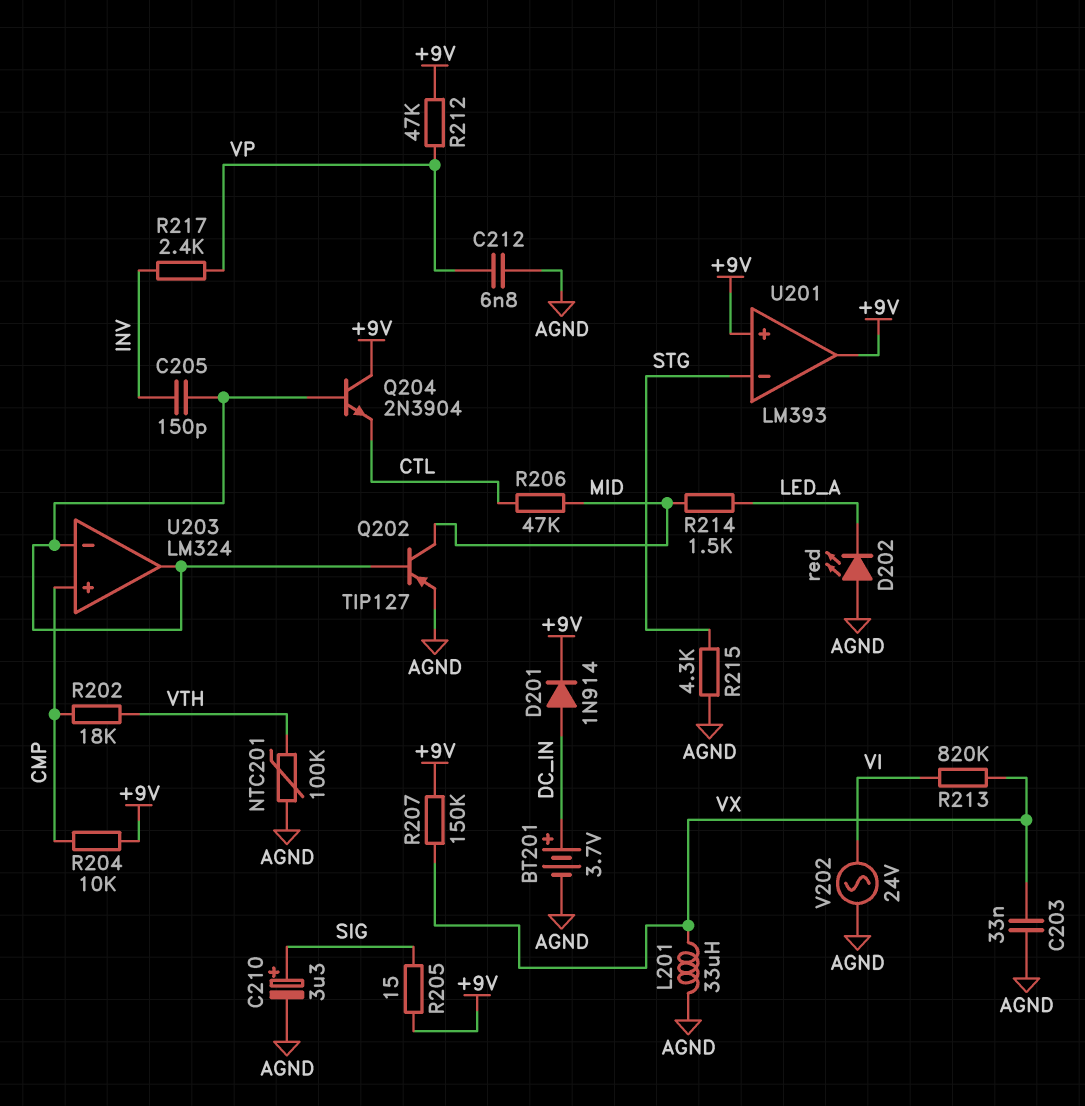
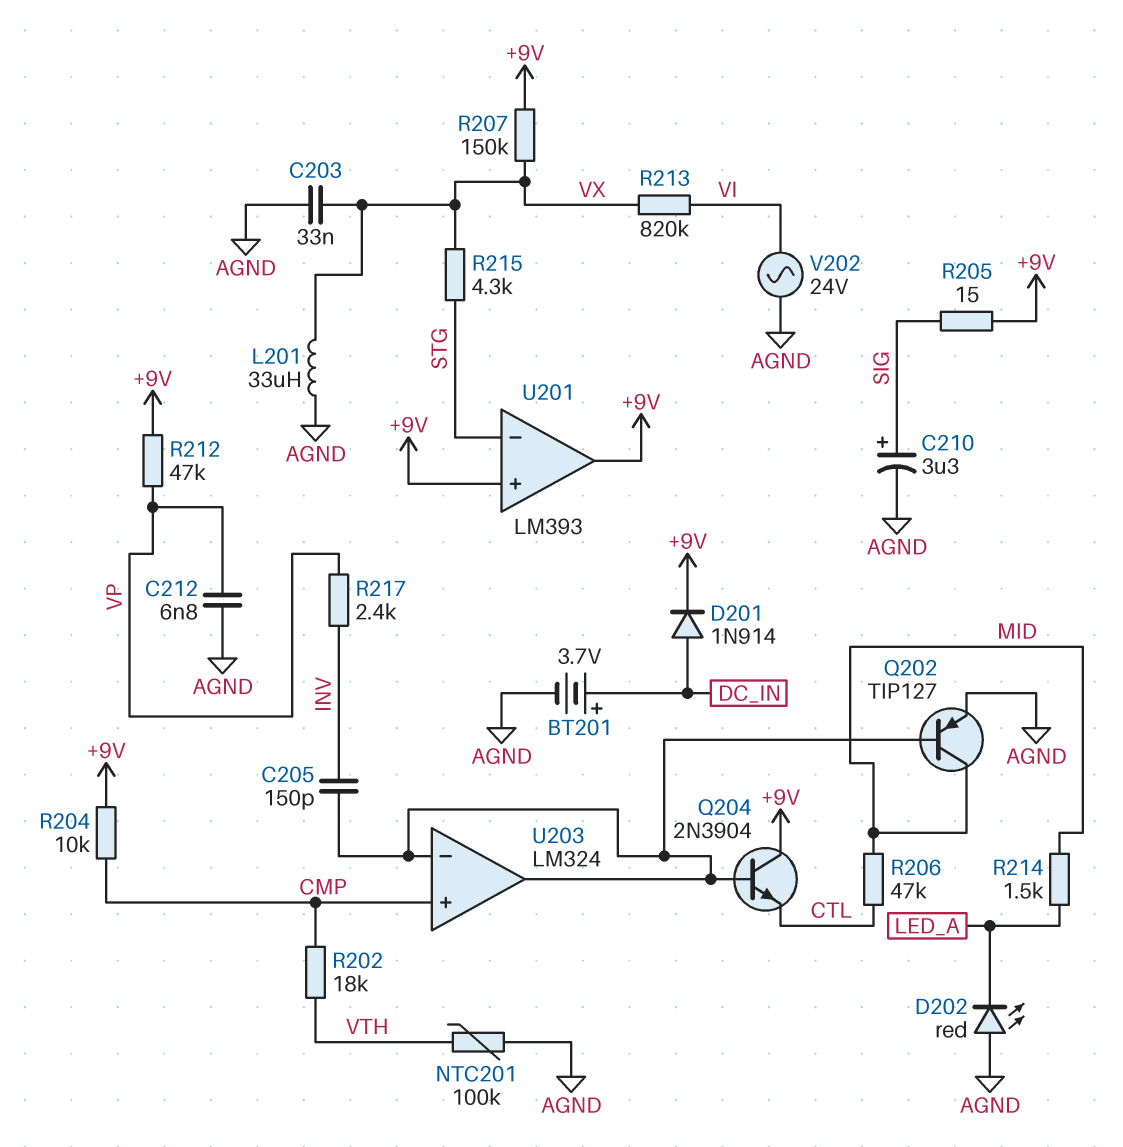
R215: 4.3k (AGND, STG) -> 4.3k (STG, VX)

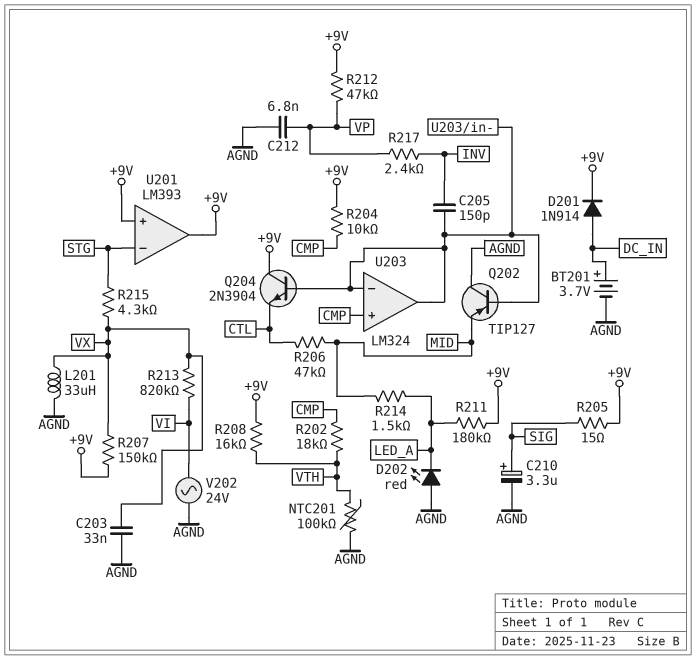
Q202: PNP TIP127 (B U203/in-, C MID, E AGND) -> PNP TIP127 (B U203/in-, C AGND, E MID)
R208: none -> 16k (+9V, VTH)
R211: none -> 180k (+9V, LED_A)

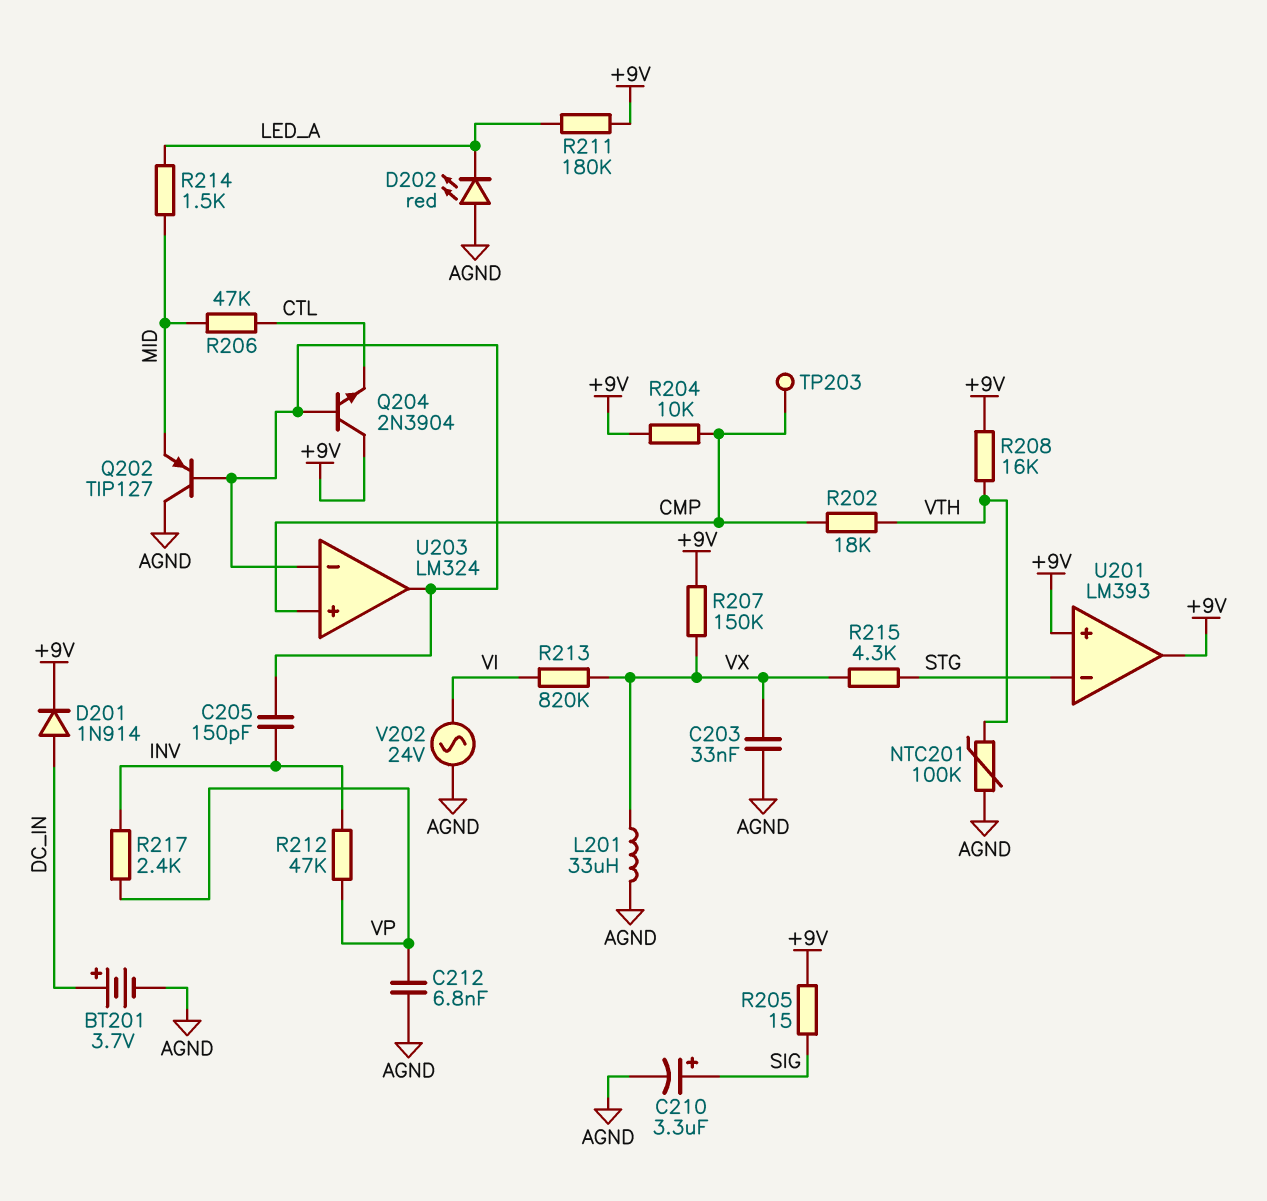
R212: 47k (+9V, VP) -> 47k (INV, VP)
TP203: none -> test point (CMP)

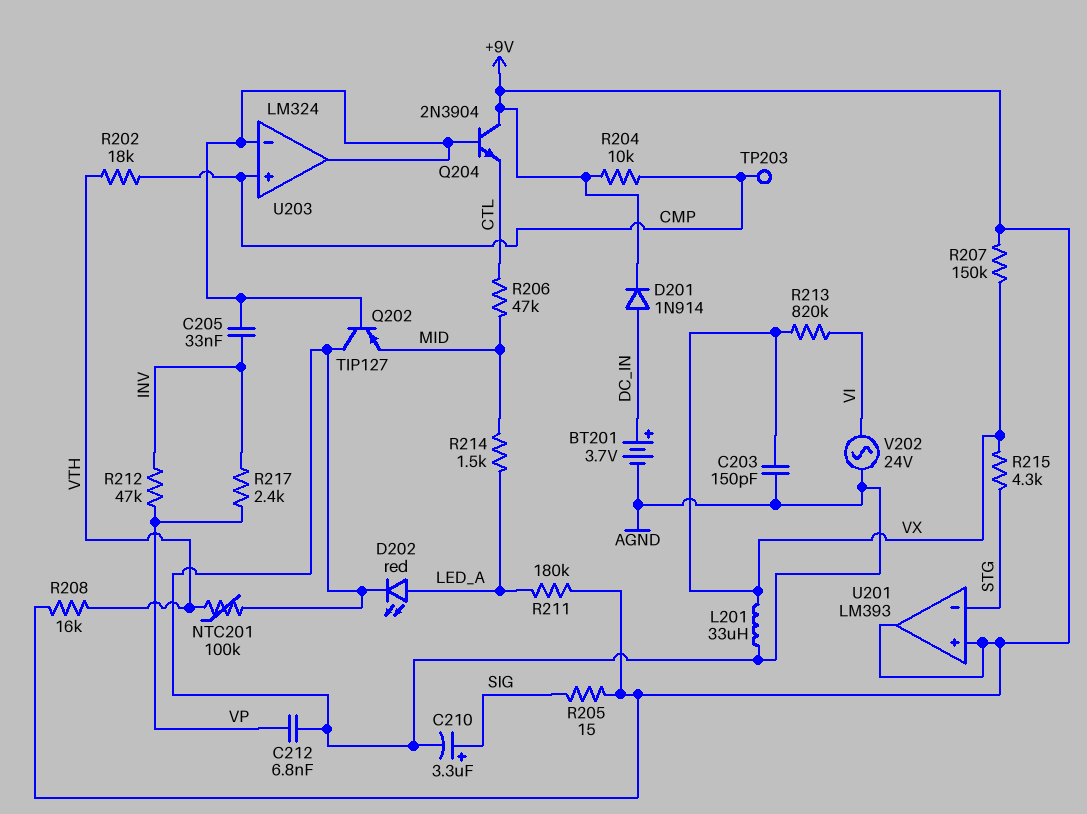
C203: 33nF (AGND, VX) -> 150pF (AGND, VX)
C205: 150pF (INV, U203/in-) -> 33nF (INV, U203/in-)
D202: LED red (A AGND, K LED_A) -> LED red (A LED_A, K AGND)

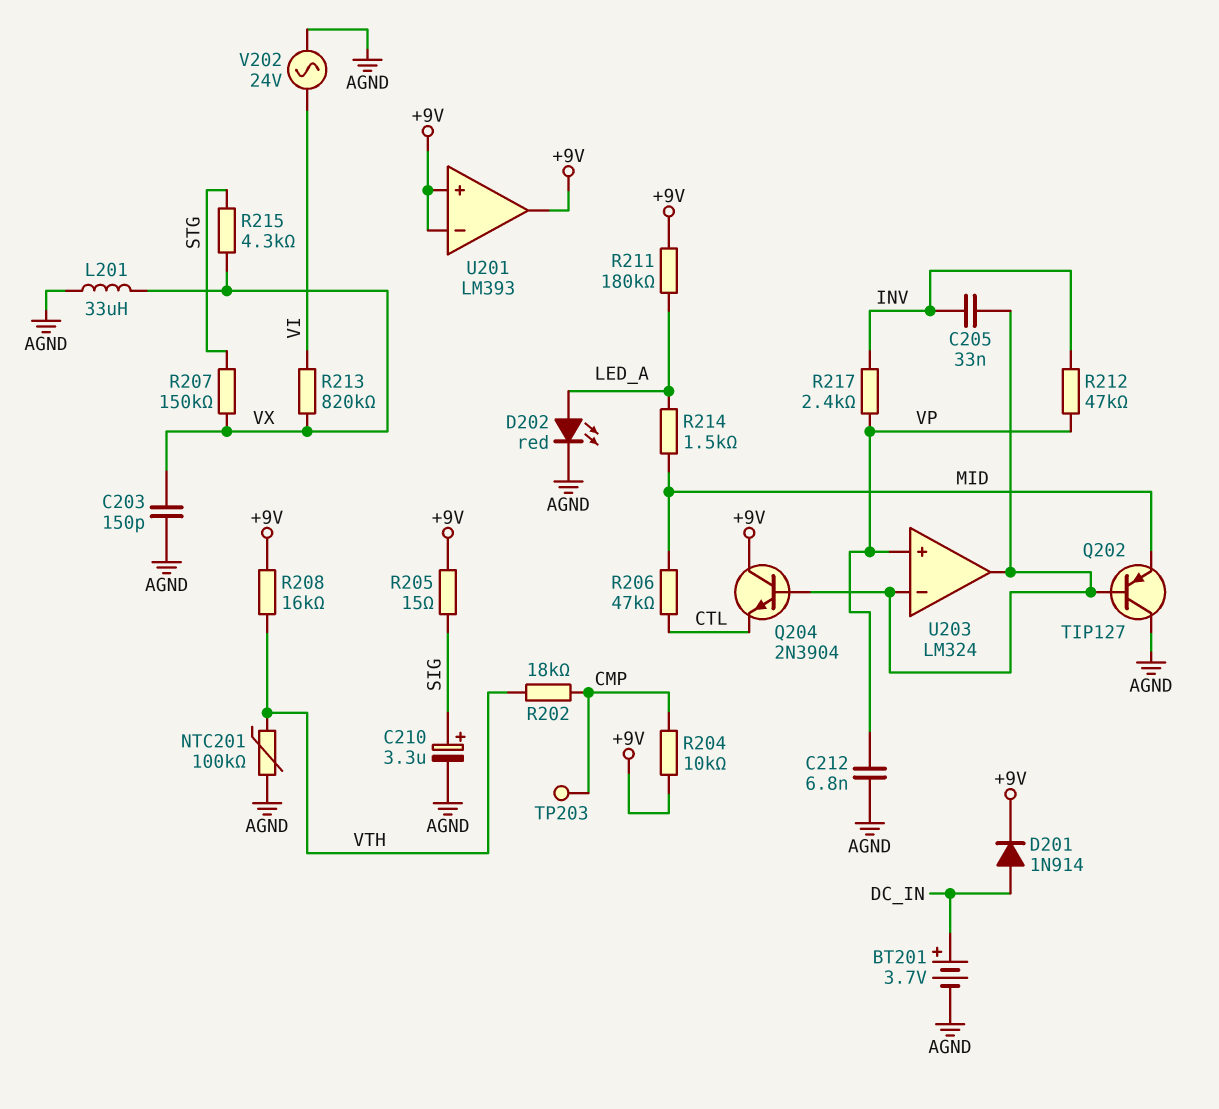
R207: 150k (+9V, VX) -> 150k (STG, VX)
U201 pin in-: STG -> +9V
U203 pin in+: CMP -> VP

